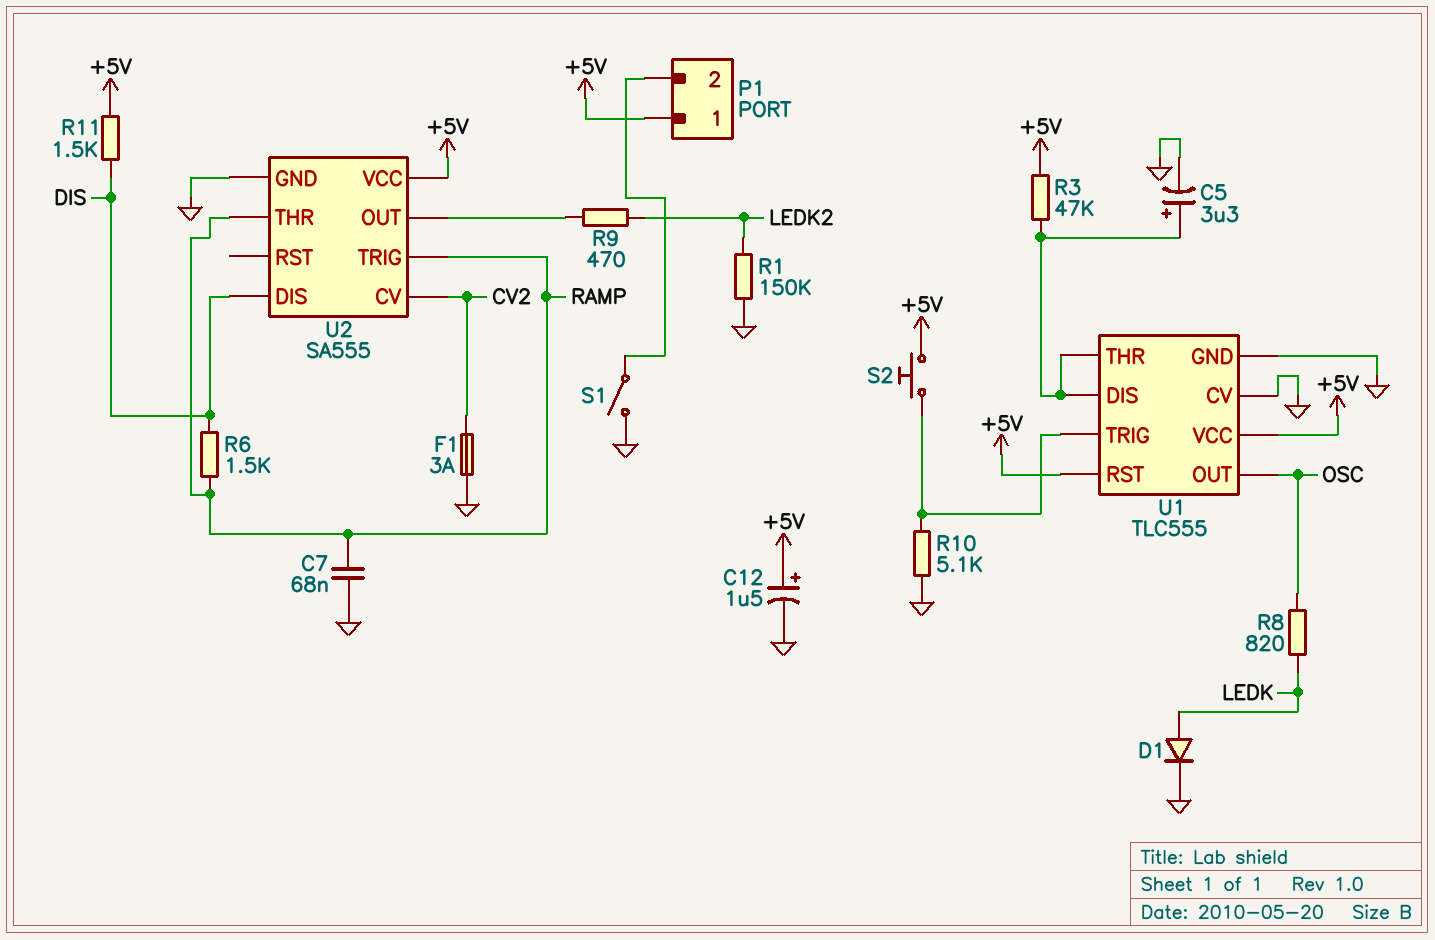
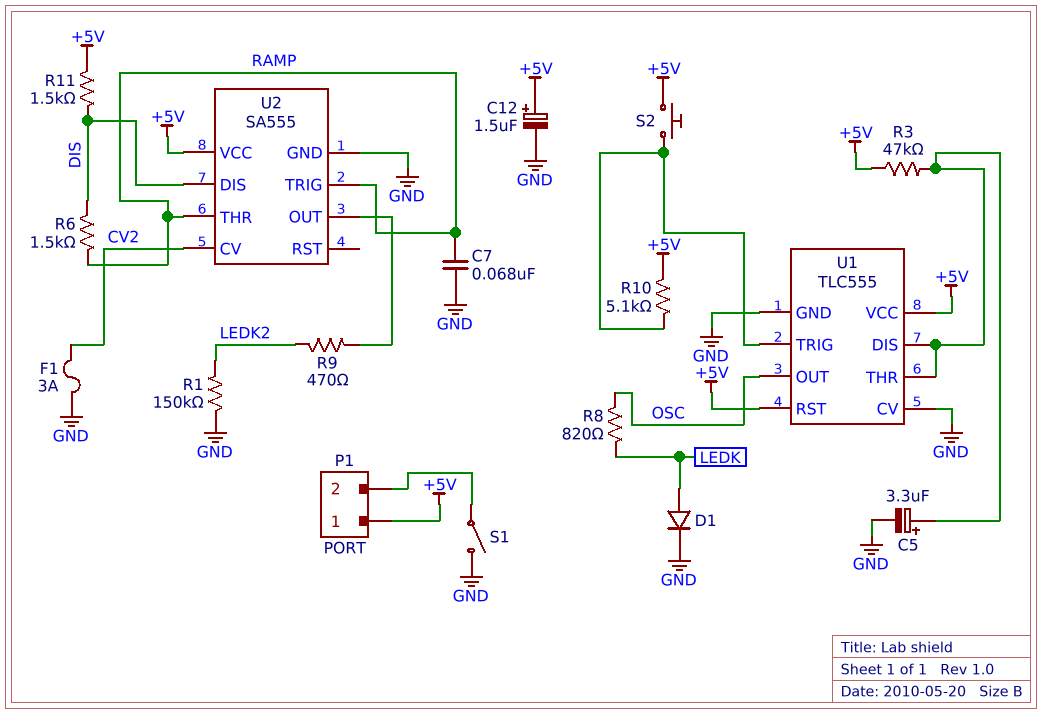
R10: 5.1k (GND, U1/TRIG) -> 5.1k (+5V, U1/TRIG)

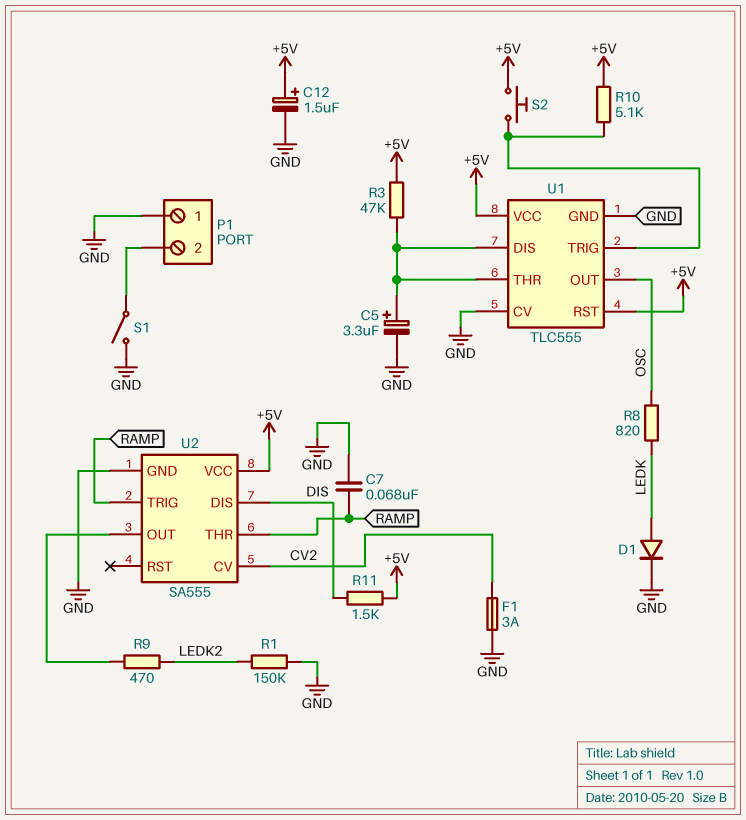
P1 pin 1: +5V -> GND
R6: 1.5k (DIS, RAMP) -> none

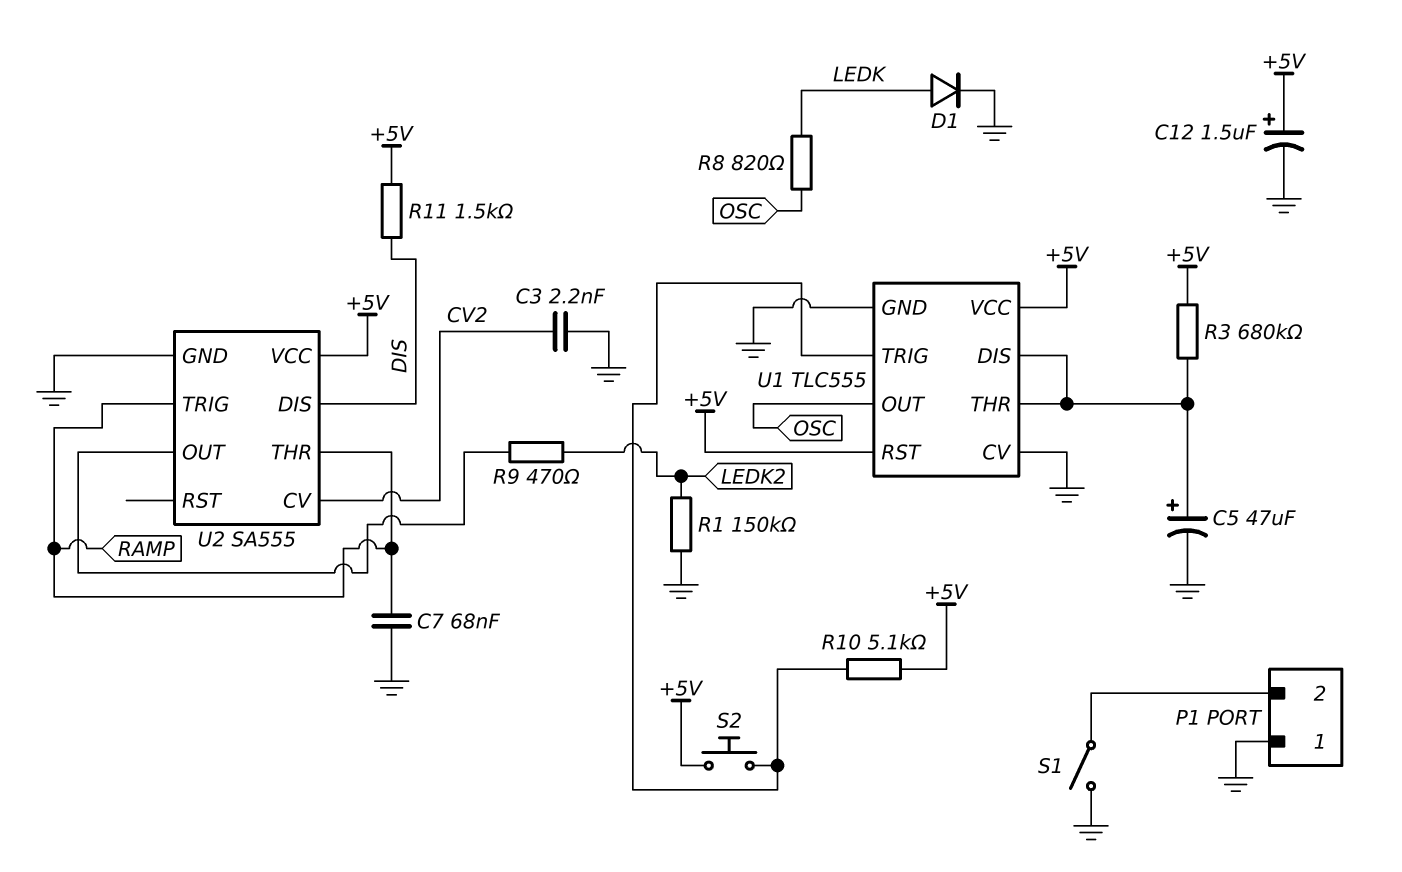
C3: none -> 2.2nF (CV2, GND)
C5: 3.3uF (plus U1/DIS, minus GND) -> 47uF (plus U1/DIS, minus GND)
F1: 3A (CV2, GND) -> none
R3: 47k (+5V, U1/DIS) -> 680k (+5V, U1/DIS)

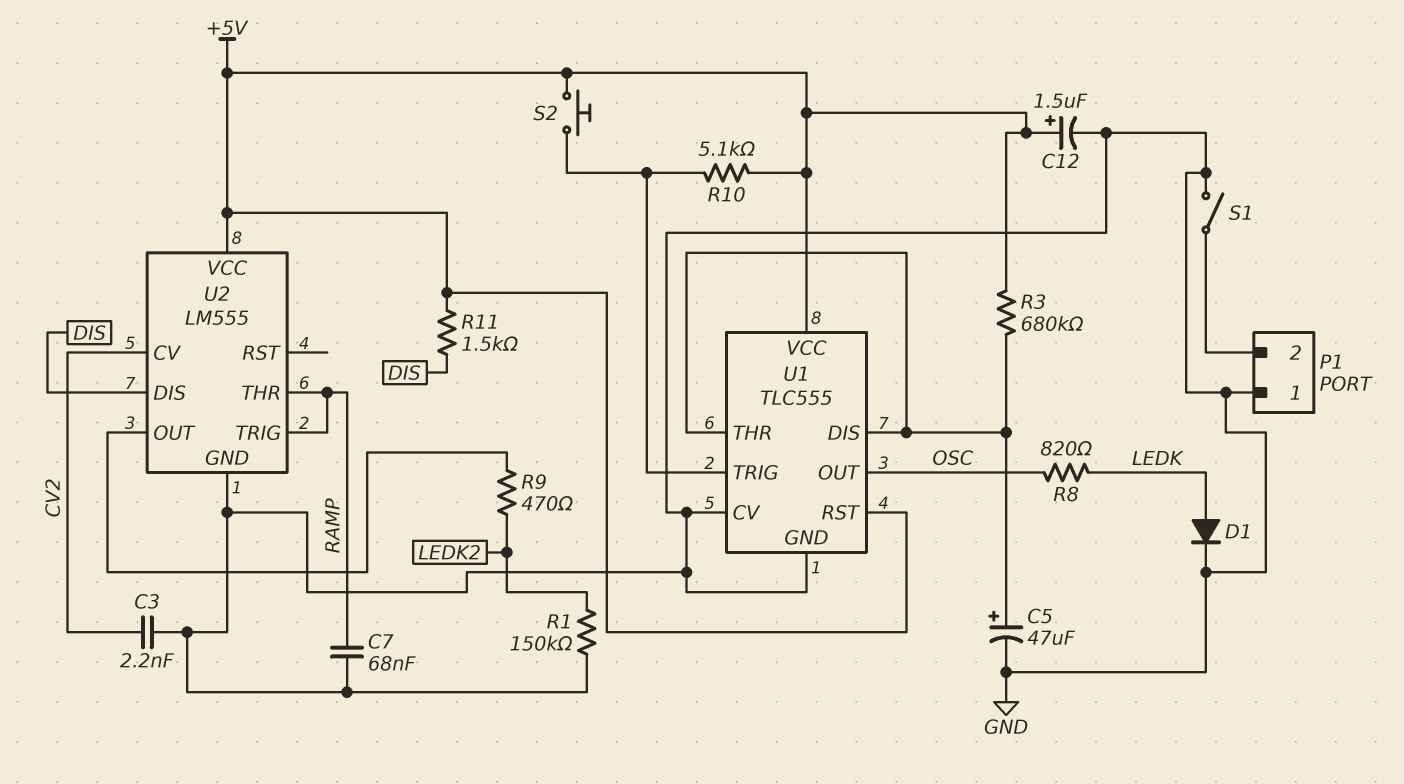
U2: SA555 -> LM555

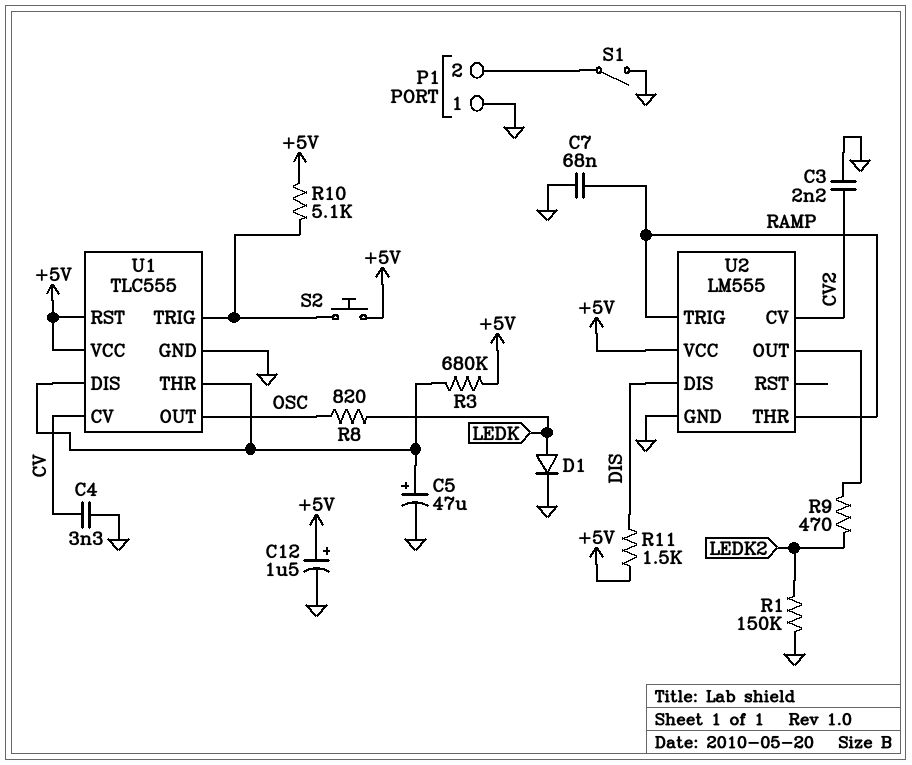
C4: none -> 3.3nF (CV, GND)
U1 pin CV: GND -> CV

